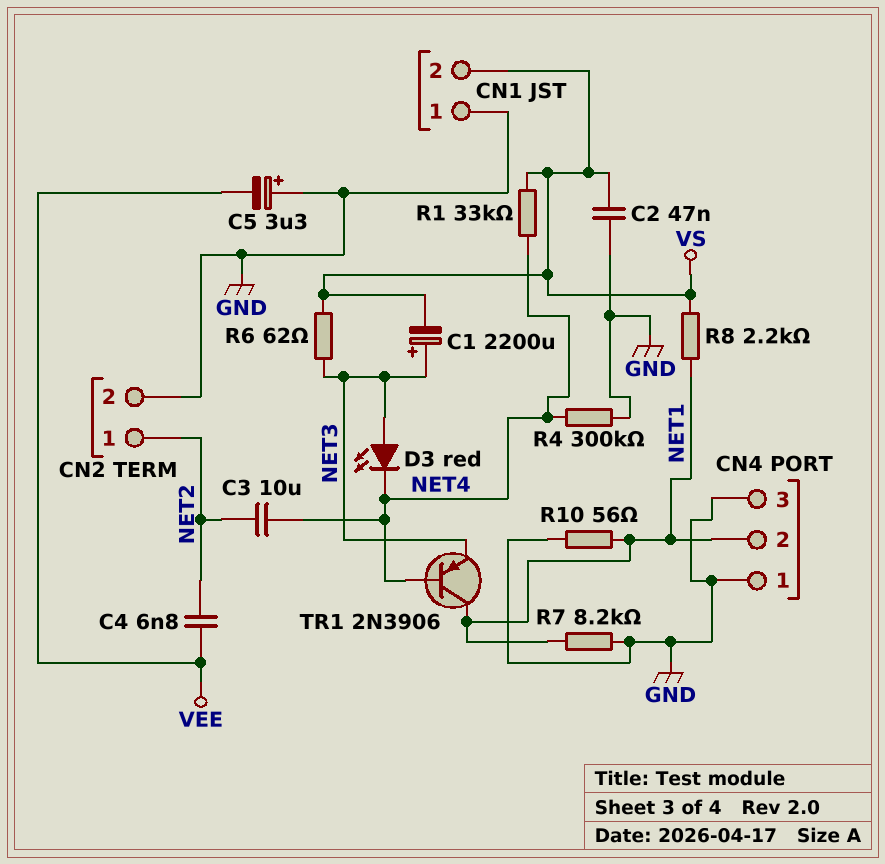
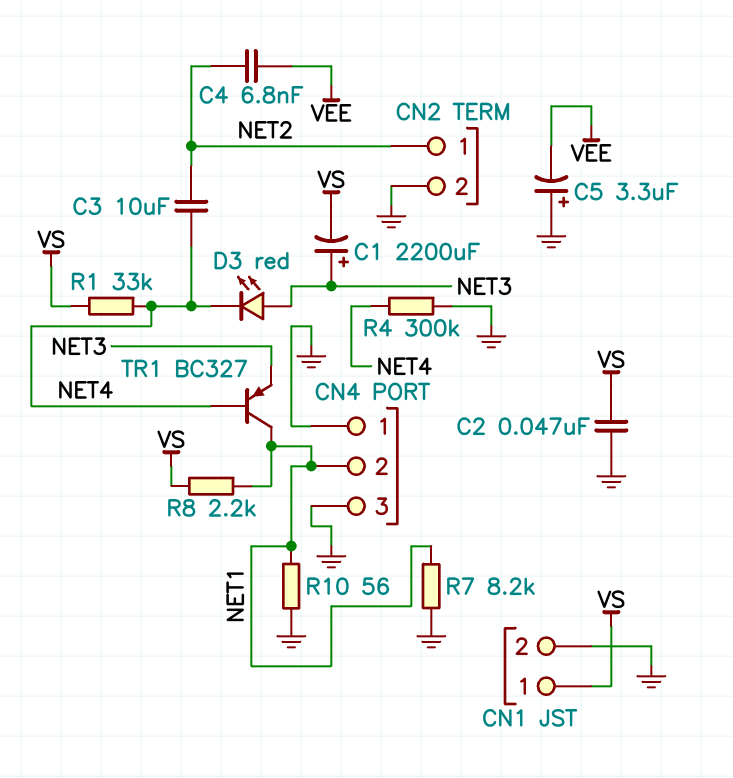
CN1 pin 1: GND -> VS
CN1 pin 2: VS -> GND
R6: 62 (NET3, VS) -> none
TR1: PNP 2N3906 (B NET4, C NET1, E NET3) -> PNP BC327 (B NET4, C NET1, E NET3)

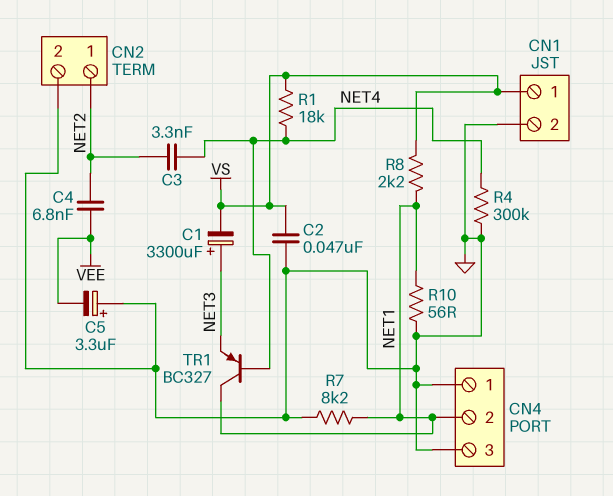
C1: 2200uF (plus NET3, minus VS) -> 3300uF (plus NET3, minus VS)
C3: 10uF (NET2, NET4) -> 3.3nF (NET2, NET4)
D3: LED red (A NET3, K NET4) -> none
R1: 33k (NET4, VS) -> 18k (NET4, VS)

